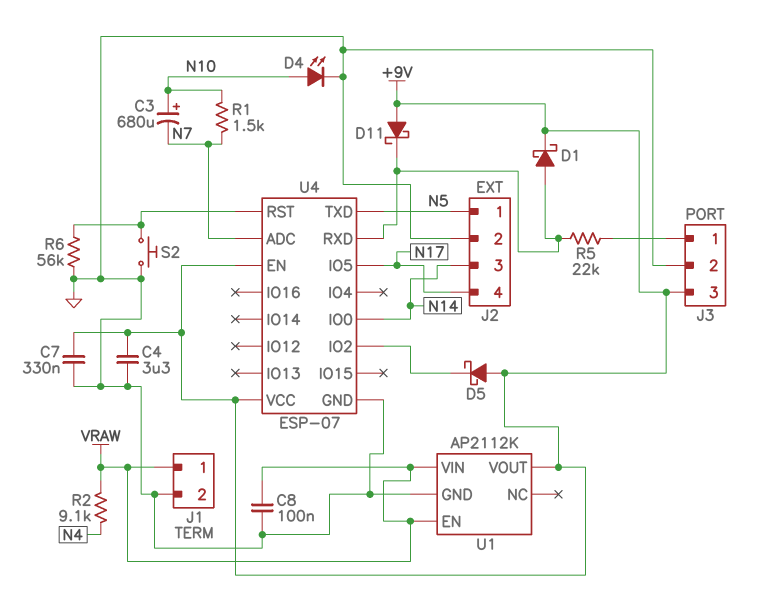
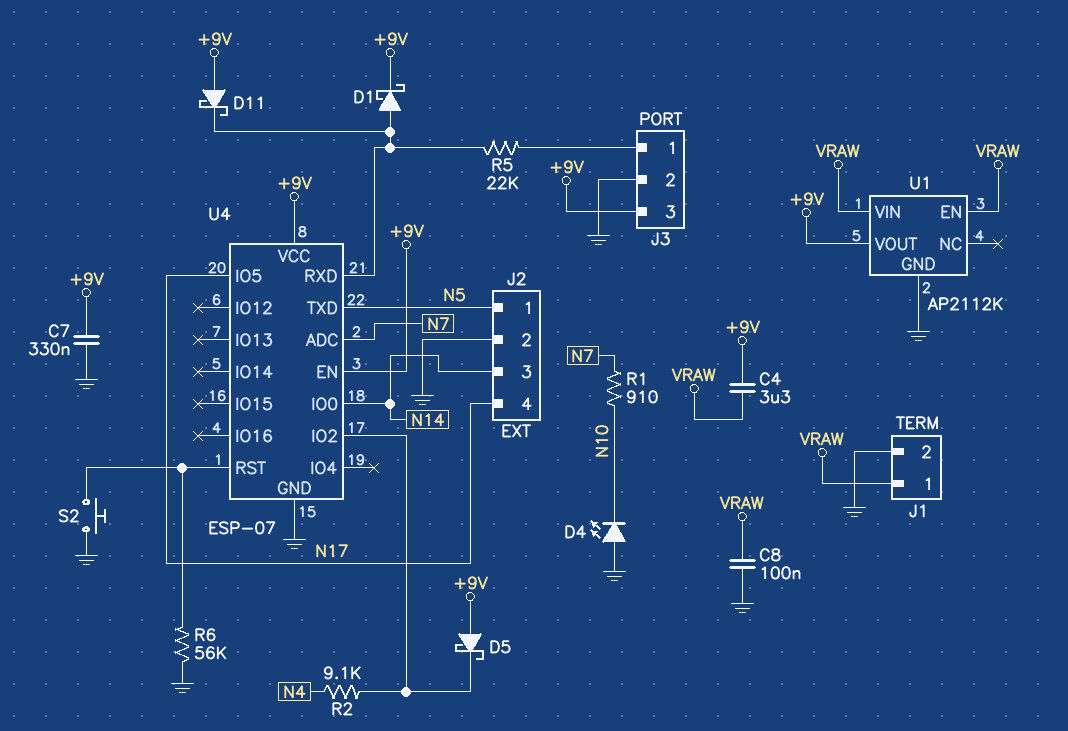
C3: 680uF (plus N10, minus N7) -> none
C4: 3.3uF (+9V, GND) -> 3.3uF (+9V, VRAW)
D4: LED (A N10, K GND) -> LED (A GND, K N10)
R1: 1.5k (N7, N10) -> 910 (N7, N10)
R2: 9.1k (N4, VRAW) -> 9.1k (N4, U4/IO2)

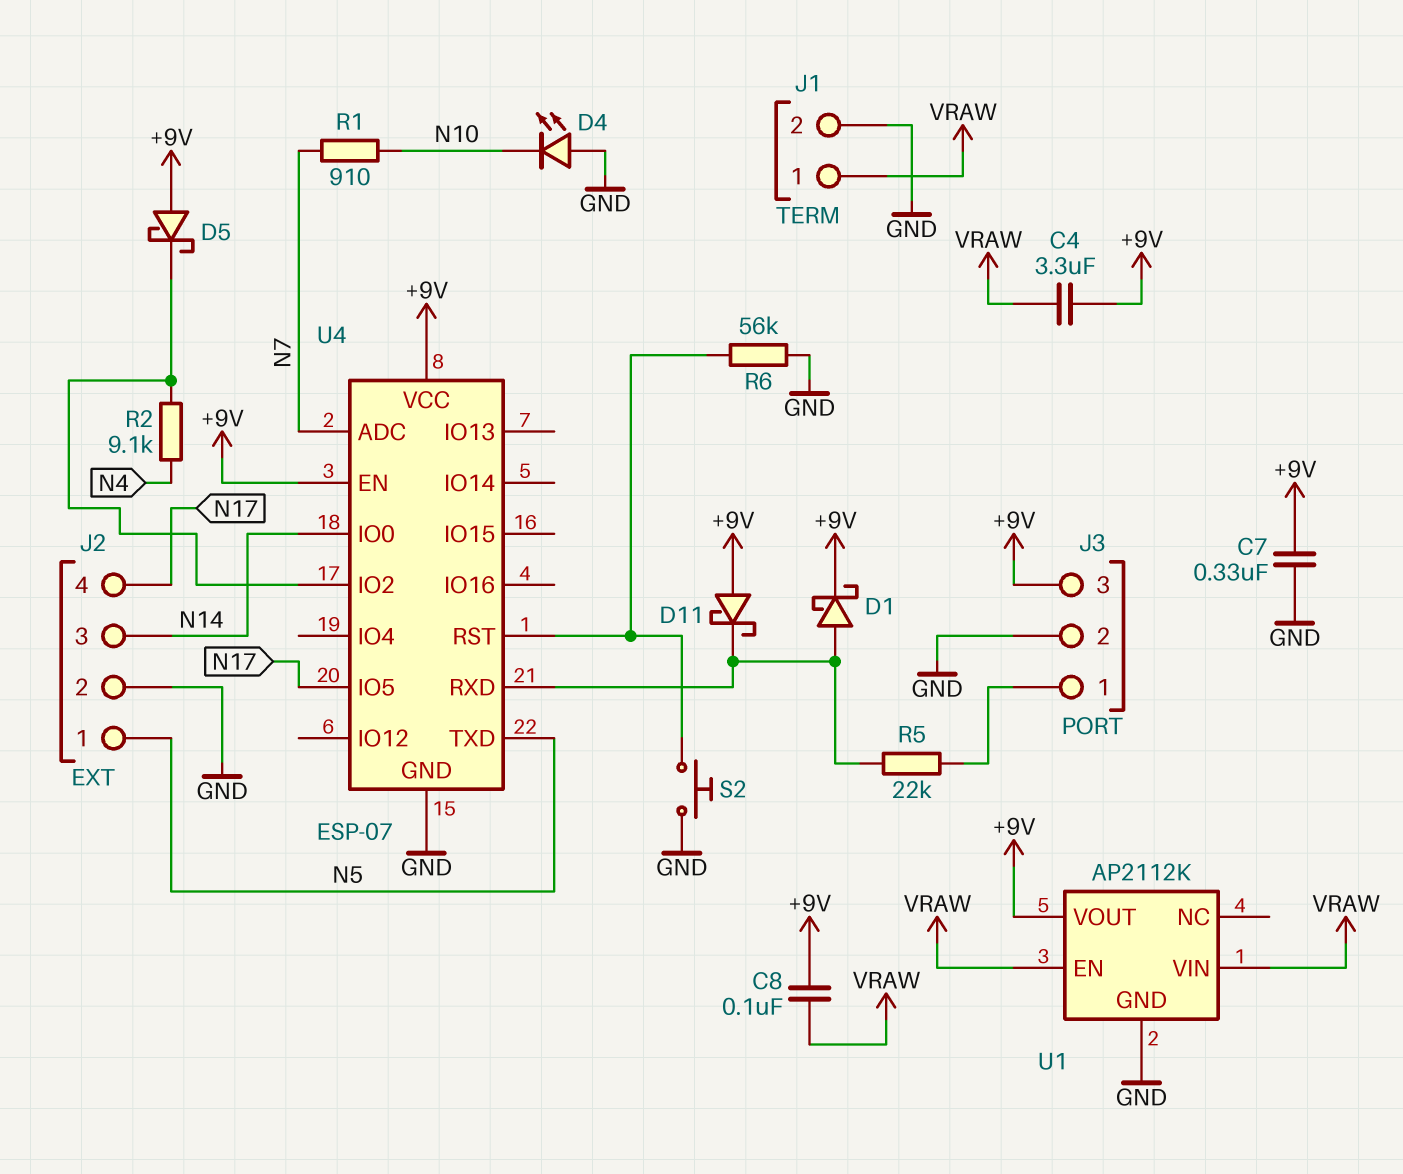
C8: 100nF (GND, VRAW) -> 100nF (+9V, VRAW)

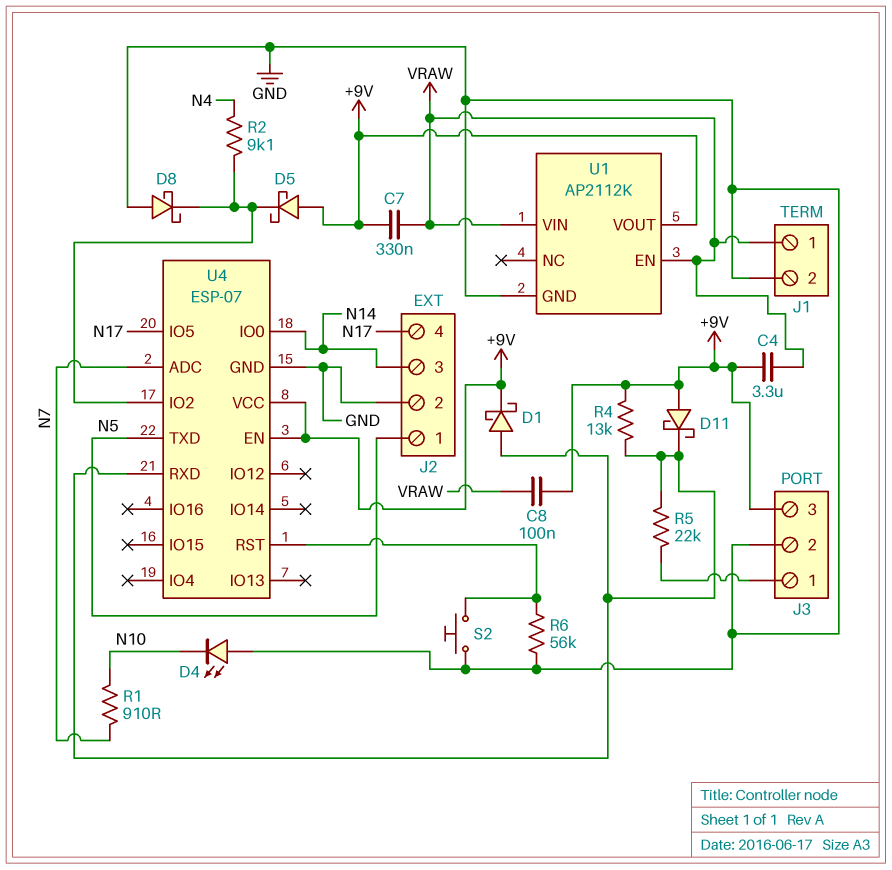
C7: 330nF (+9V, GND) -> 330nF (+9V, VRAW)
D8: none -> schottky (A GND, K U4/IO2)
R4: none -> 13k (+9V, U4/RXD)

